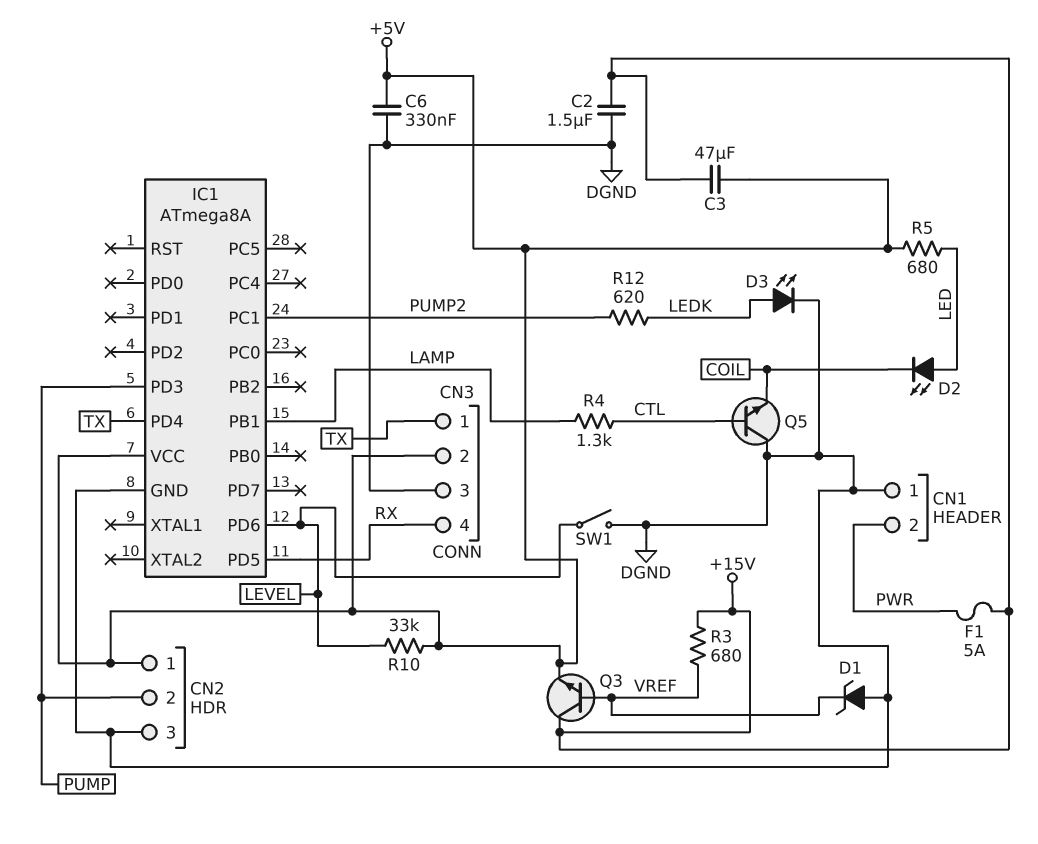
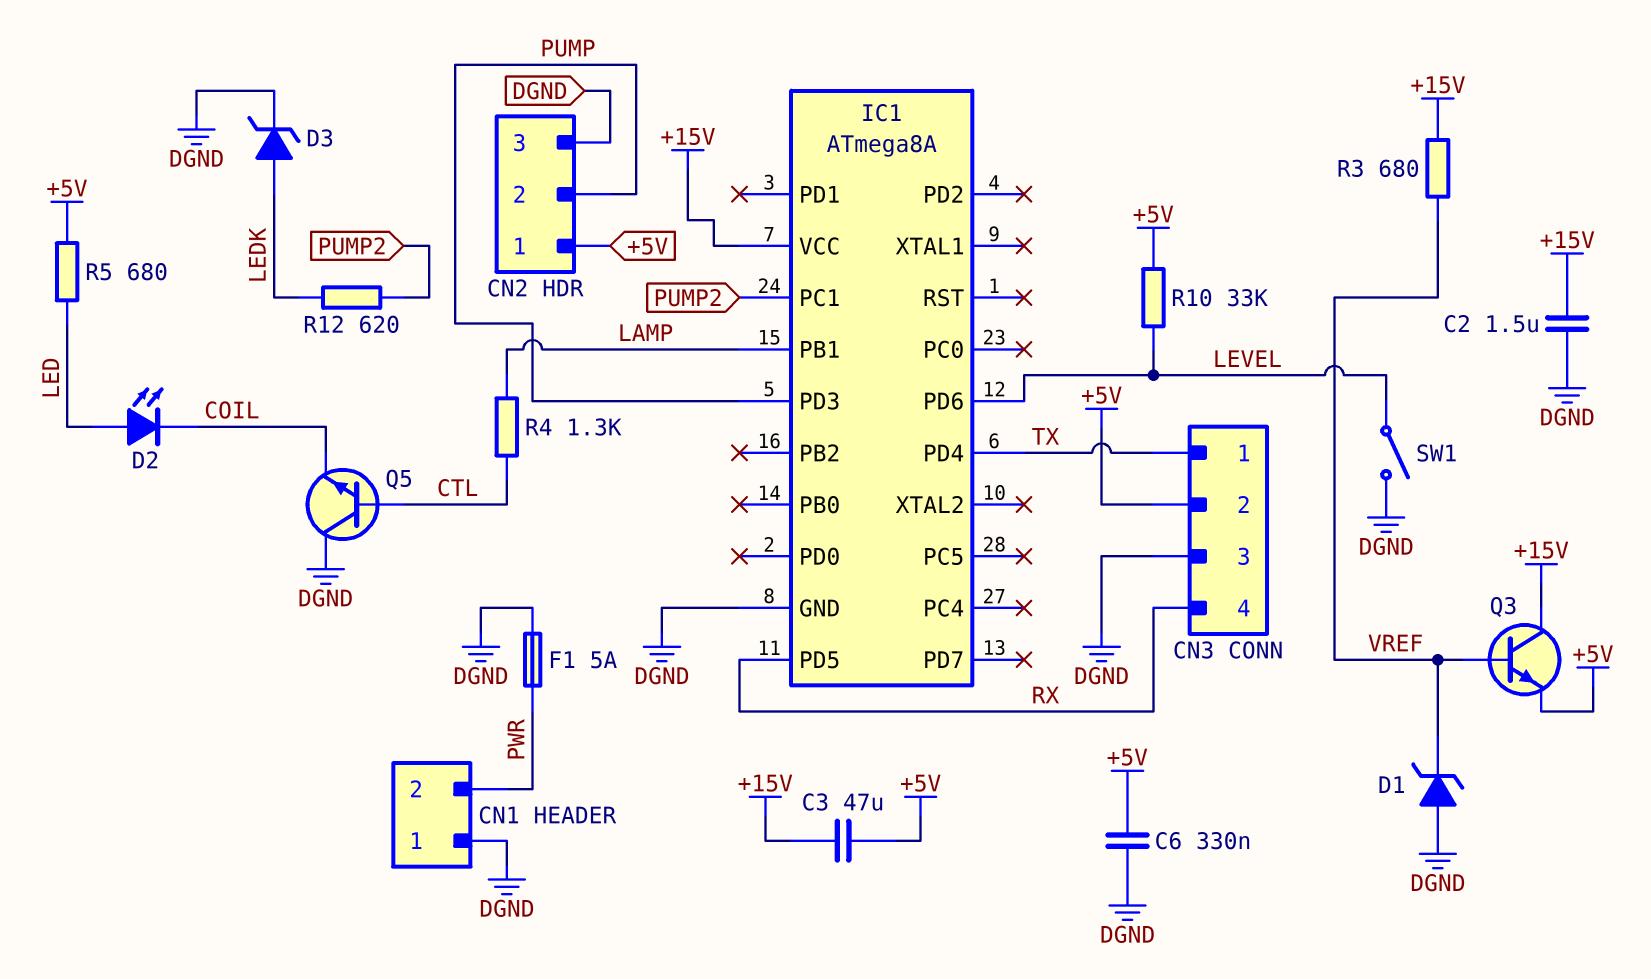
D3: LED (A LEDK, K DGND) -> zener (A LEDK, K DGND)
F1: 5A (+15V, PWR) -> 5A (DGND, PWR)
IC1 pin VCC: +5V -> +15V

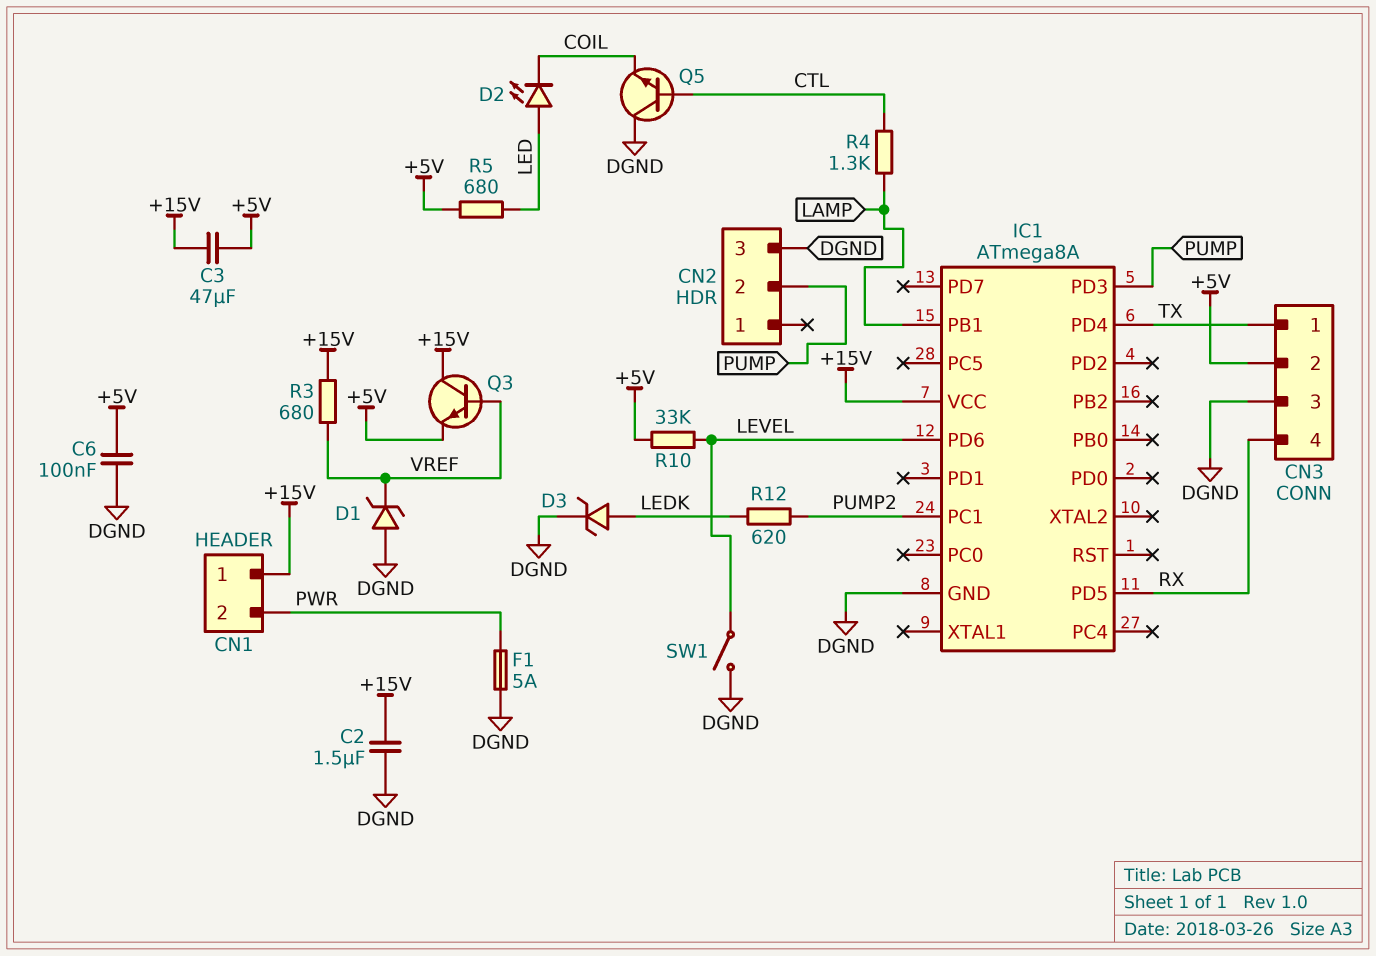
C6: 330nF (+5V, DGND) -> 100nF (+5V, DGND)
CN1 pin 1: DGND -> +15V
CN2 pin 1: +5V -> none

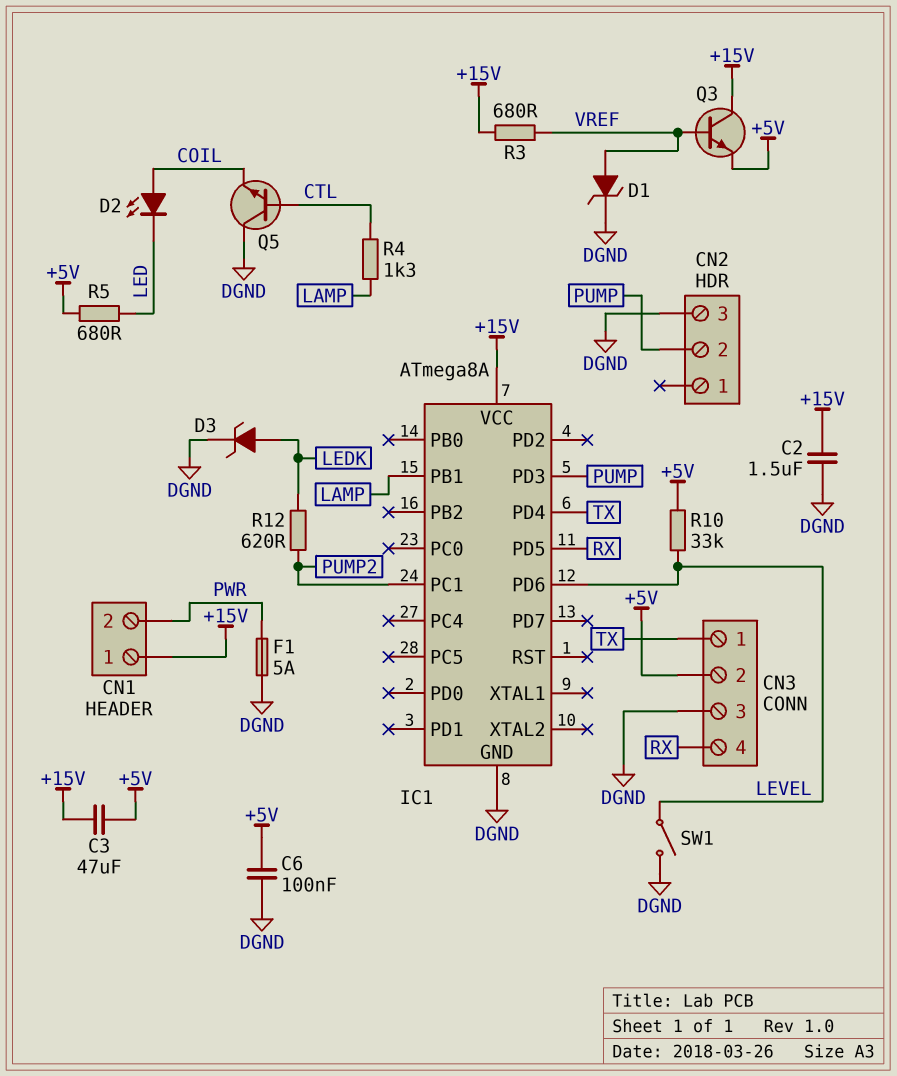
D1: zener (A DGND, K VREF) -> zener (A VREF, K DGND)
D2: LED (A LED, K COIL) -> LED (A COIL, K LED)

